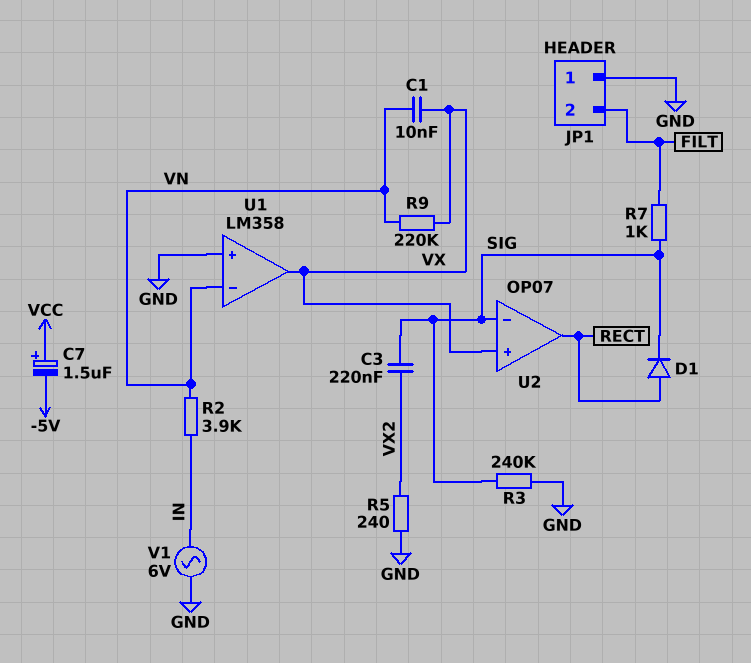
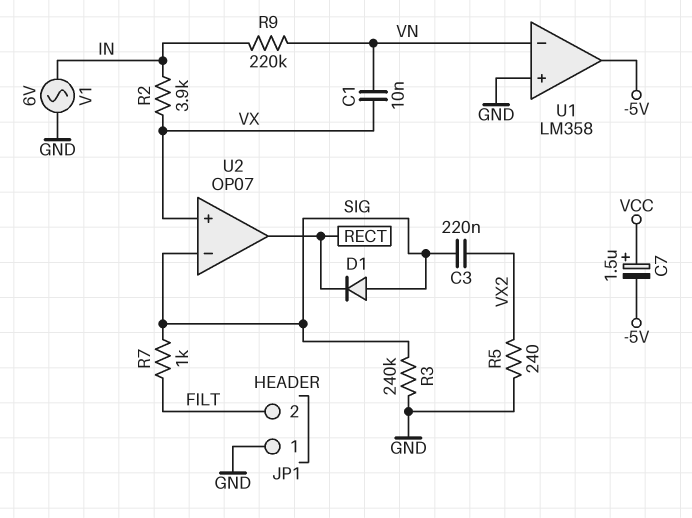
D1: diode (A RECT, K SIG) -> diode (A SIG, K RECT)
R2: 3.9k (IN, VN) -> 3.9k (IN, VX)
R9: 220k (VN, VX) -> 220k (IN, VN)
U1 pin out: VX -> -5V

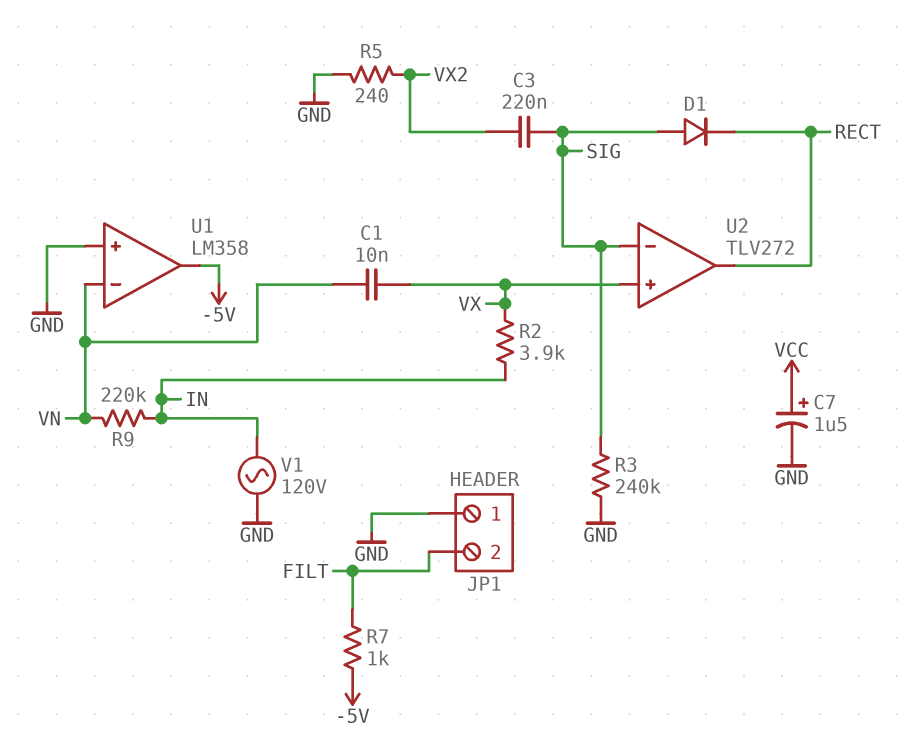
C7: 1.5uF (plus VCC, minus -5V) -> 1.5uF (plus VCC, minus GND)
R7: 1k (FILT, SIG) -> 1k (-5V, FILT)
U2: OP07 -> TLV272
V1: AC 6V (GND, IN) -> AC 120V (GND, IN)

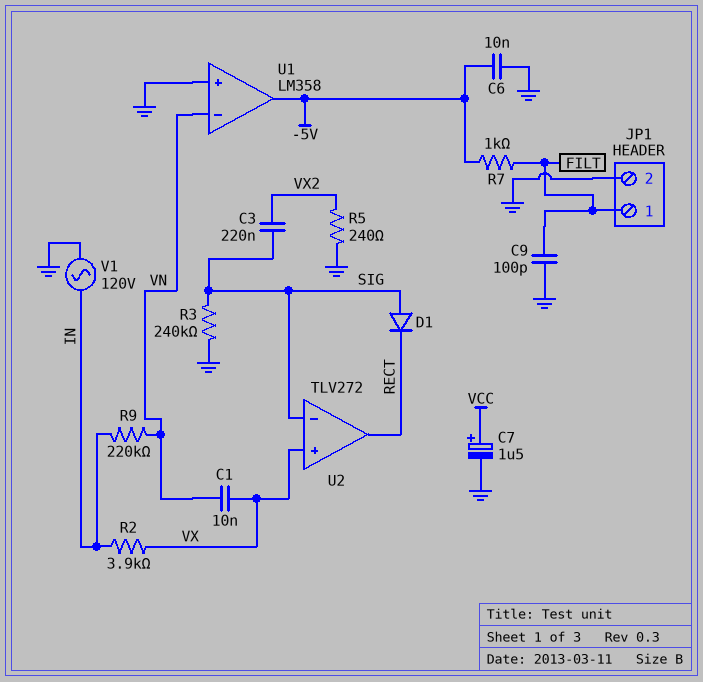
C6: none -> 10nF (-5V, GND)
C9: none -> 100pF (FILT, GND)
JP1 pin 1: GND -> FILT
JP1 pin 2: FILT -> GND

